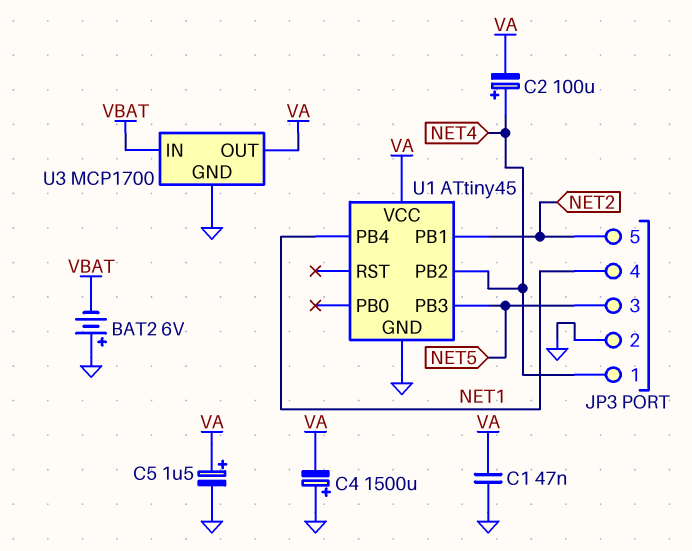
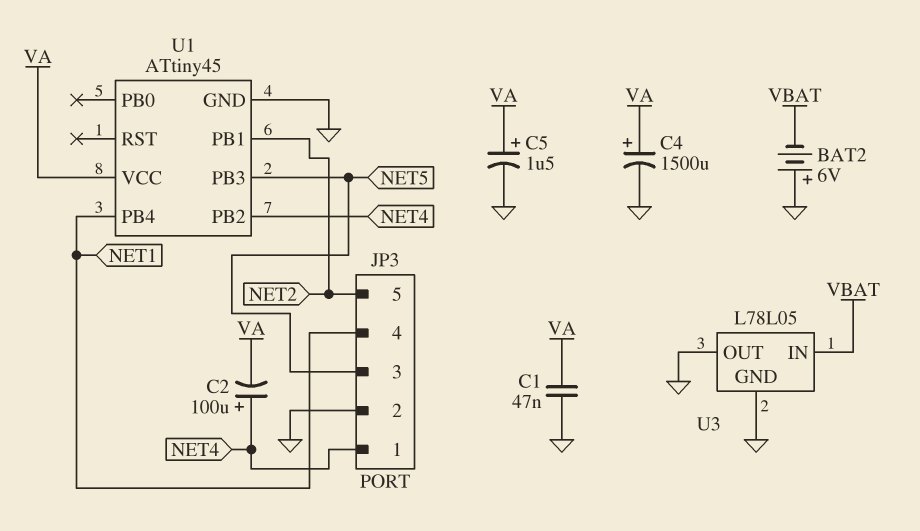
C4: 1500uF (plus GND, minus VA) -> 1500uF (plus VA, minus GND)
U3: MCP1700 -> L78L05
U3 pin OUT: VA -> GND

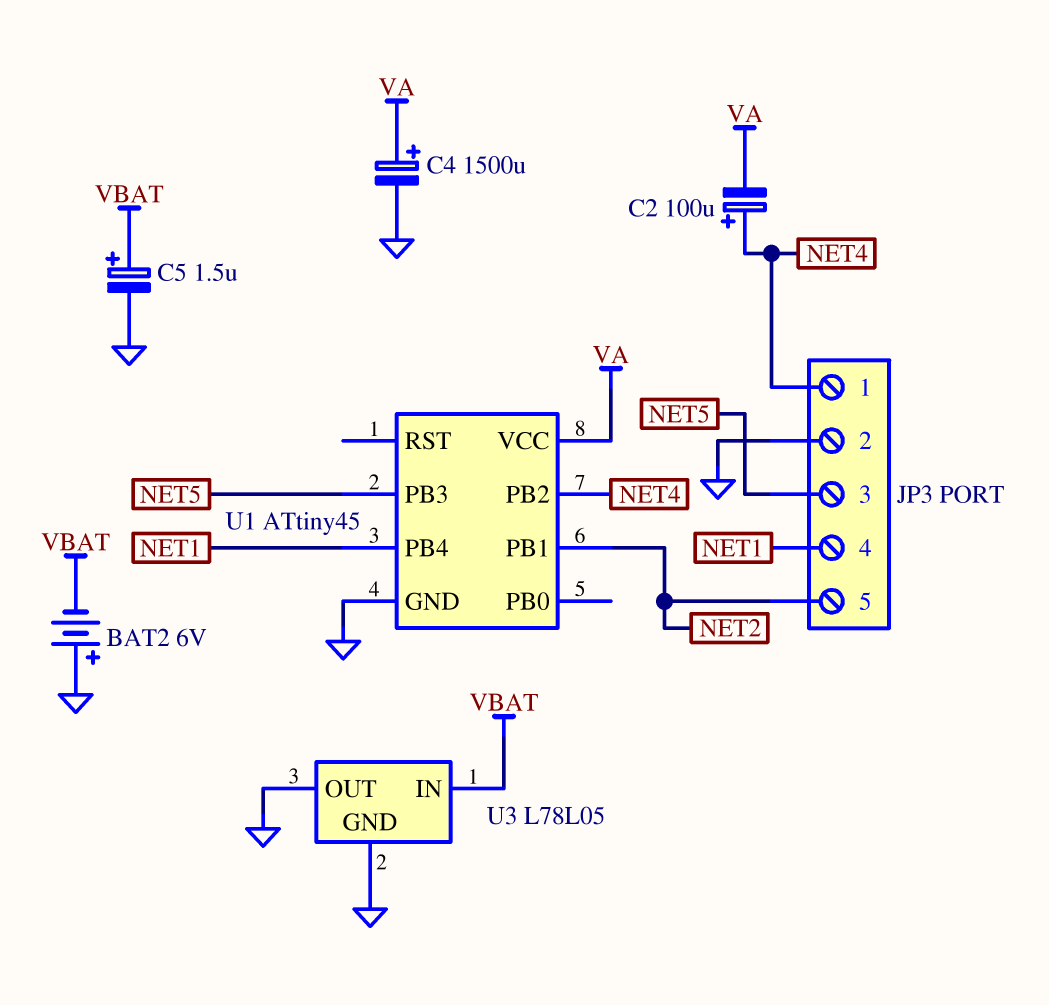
C1: 47nF (GND, VA) -> none
C5: 1.5uF (plus VA, minus GND) -> 1.5uF (plus VBAT, minus GND)

